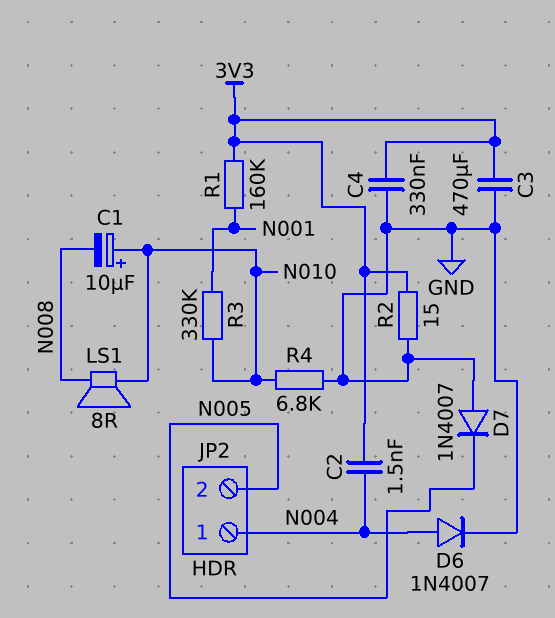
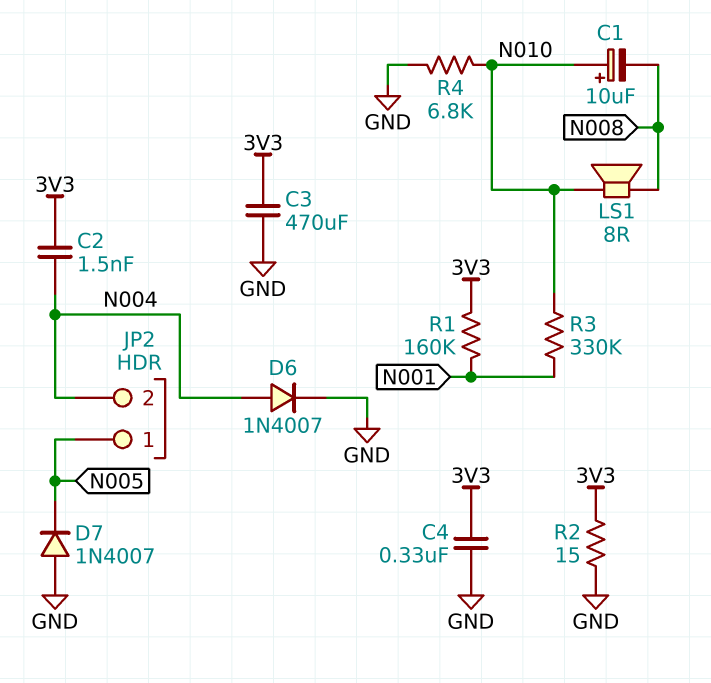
JP2 pin 1: N004 -> N005
JP2 pin 2: N005 -> N004

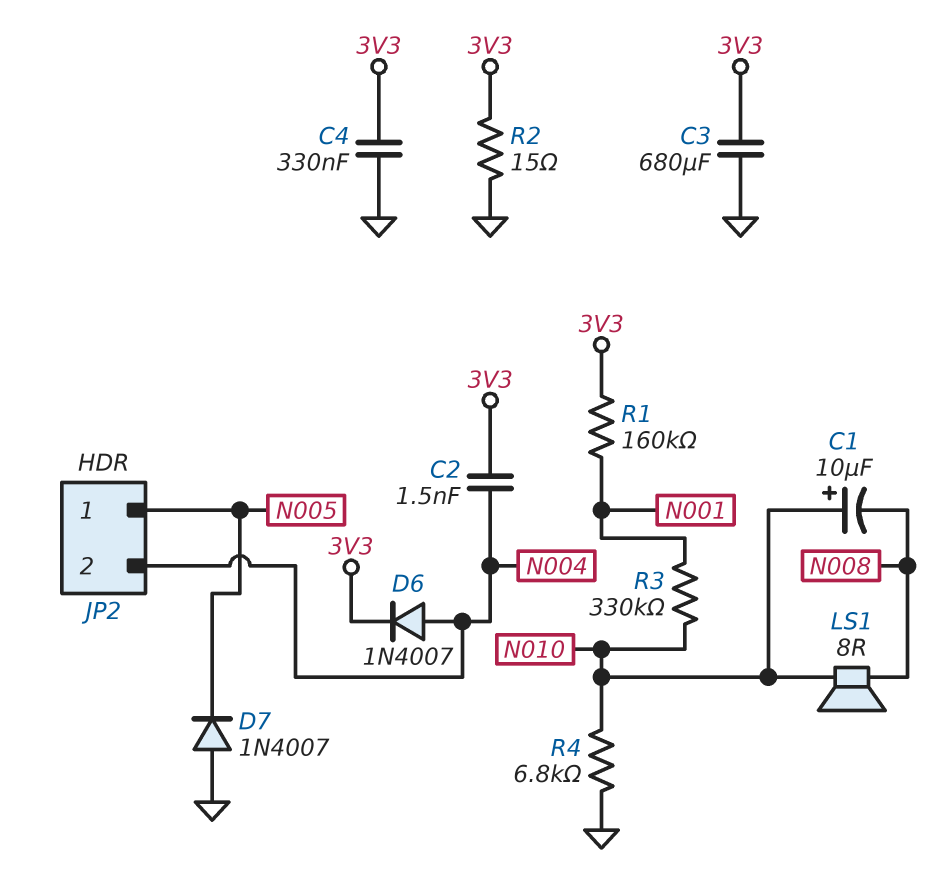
C3: 470uF (3V3, GND) -> 680uF (3V3, GND)
D6: diode 1N4007 (A N004, K GND) -> diode 1N4007 (A N004, K 3V3)

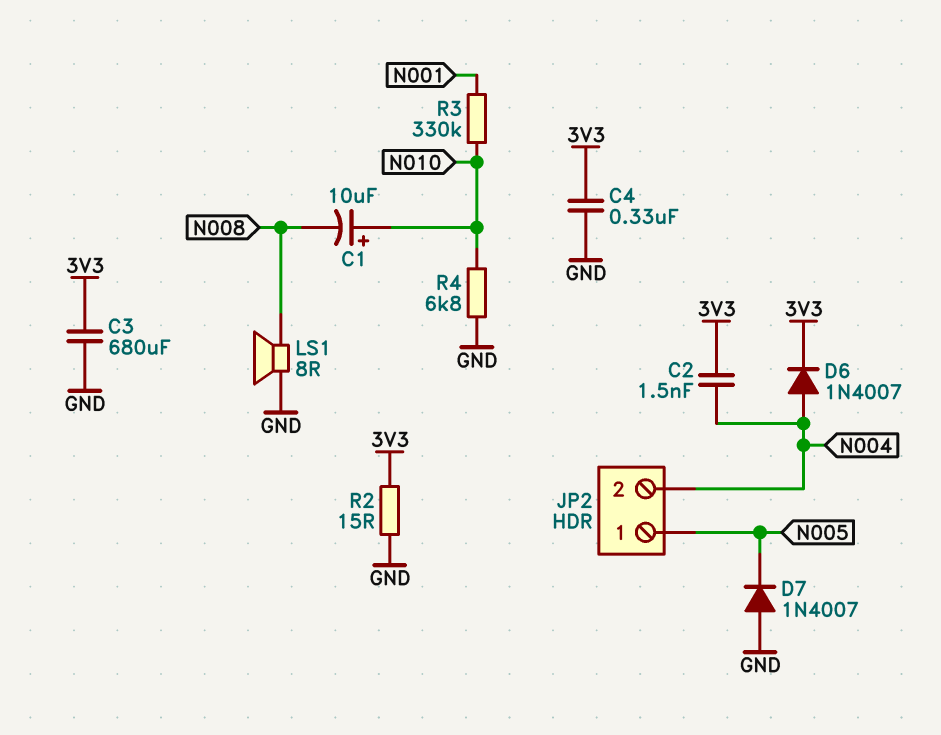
LS1: speaker 8R (N008, N010) -> speaker 8R (GND, N008)
R1: 160k (3V3, N001) -> none

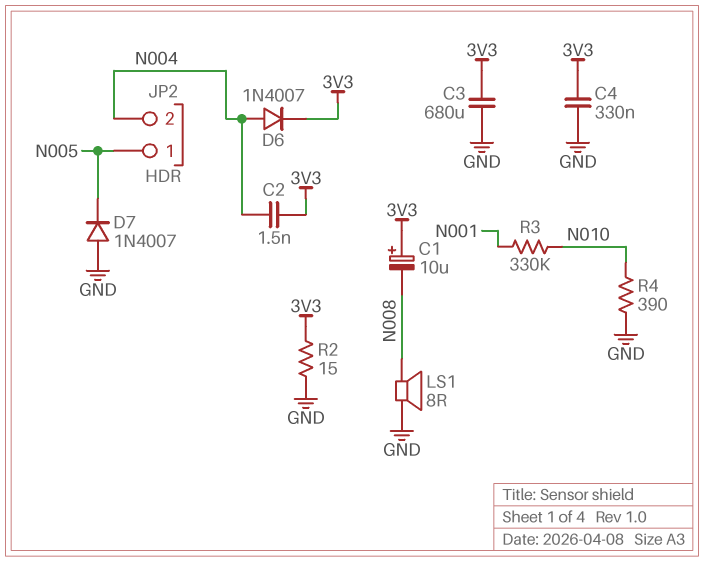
C1: 10uF (plus N010, minus N008) -> 10uF (plus 3V3, minus N008)
R4: 6.8k (GND, N010) -> 390 (GND, N010)

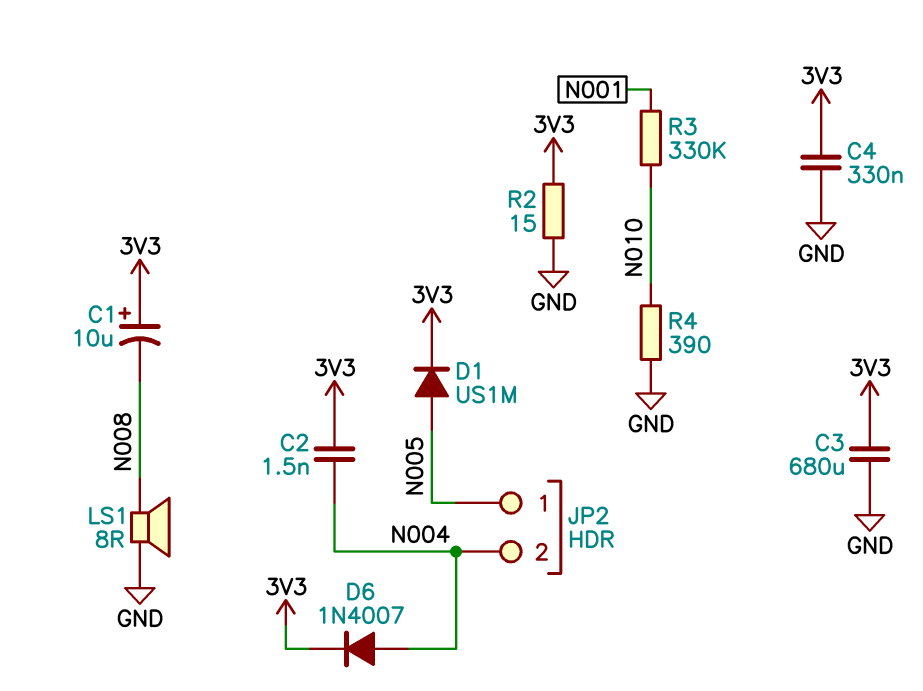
D1: none -> diode US1M (A N005, K 3V3)
D7: diode 1N4007 (A GND, K N005) -> none

